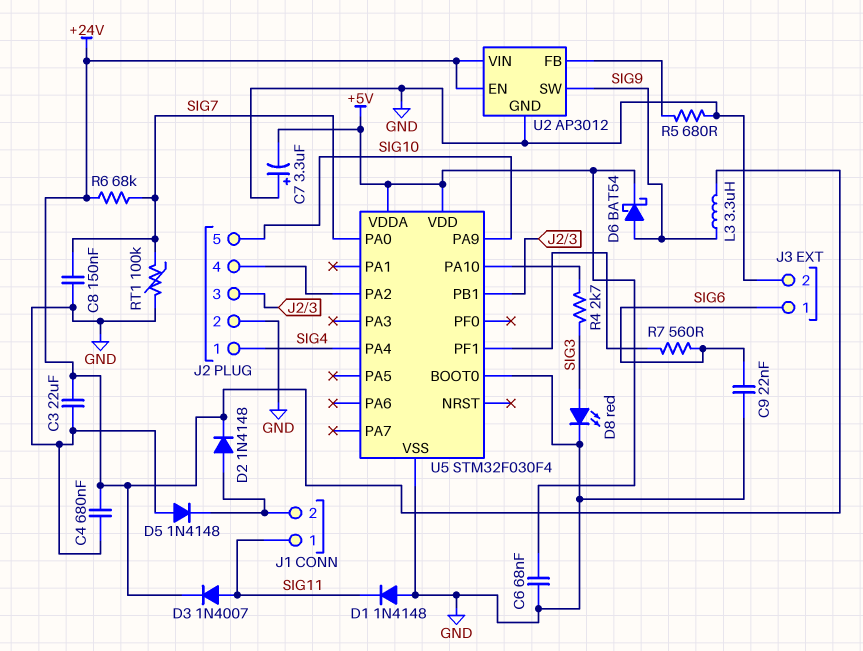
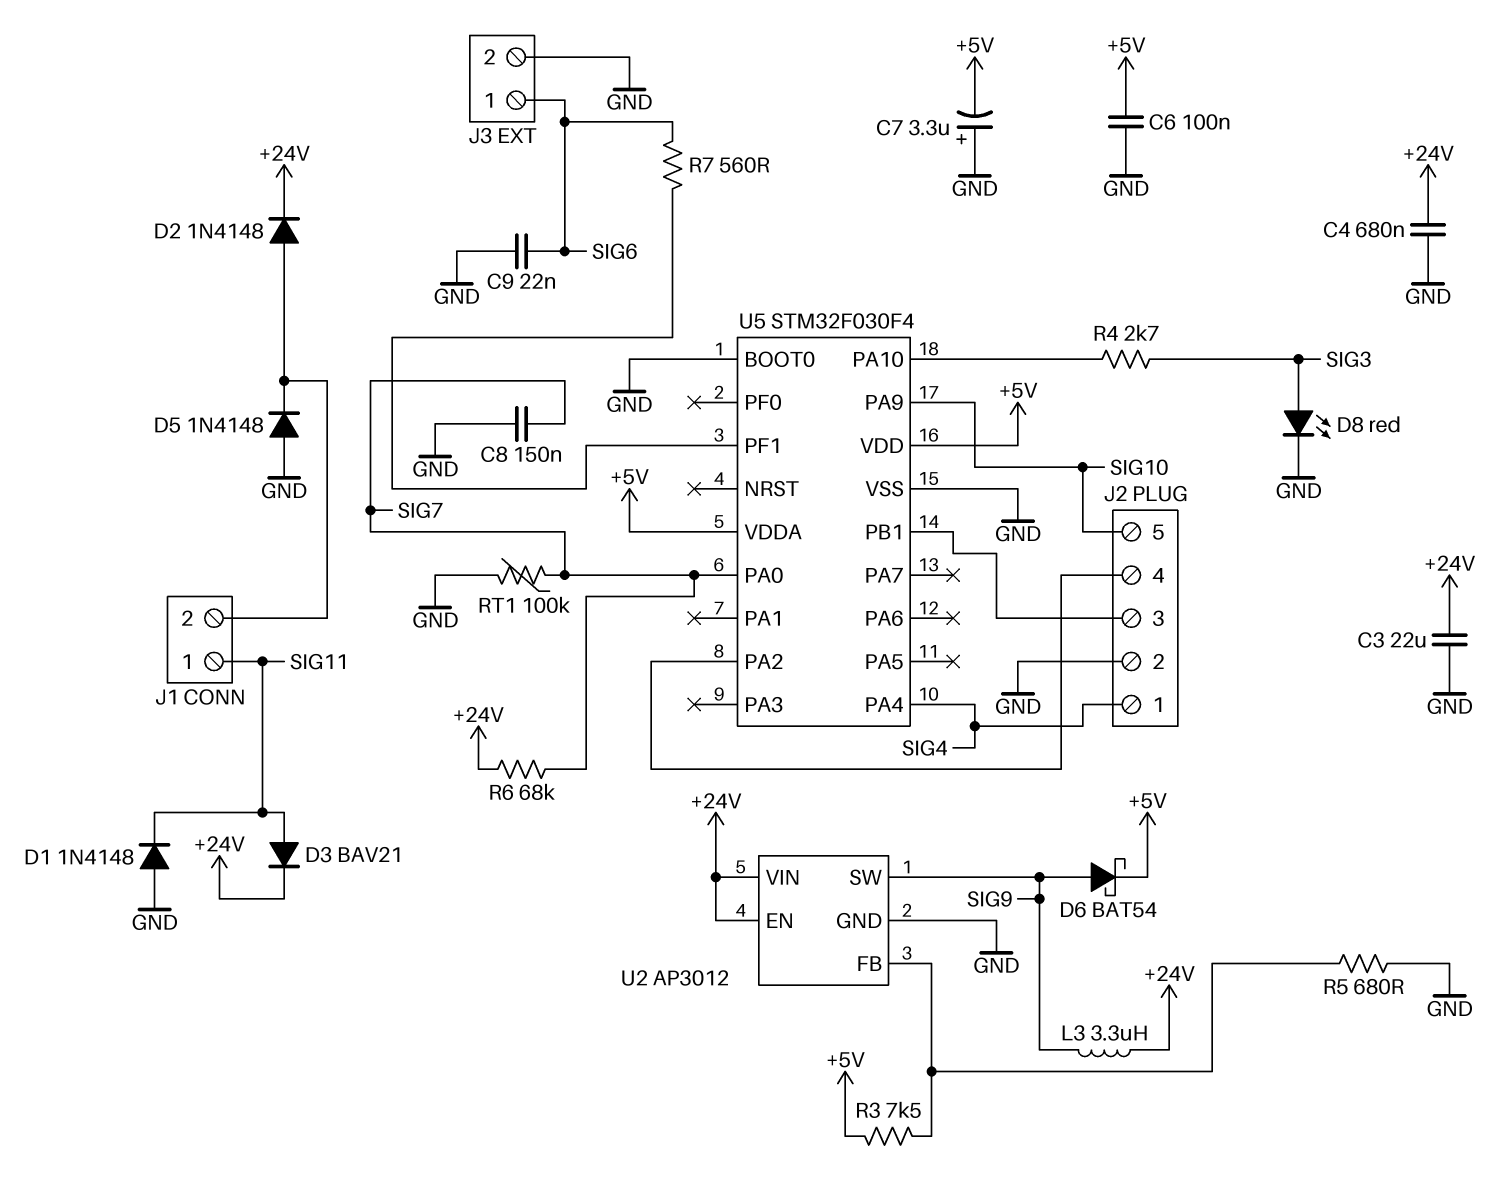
C6: 68nF (+5V, GND) -> 100nF (+5V, GND)
D3: diode 1N4007 (A SIG11, K +24V) -> diode BAV21 (A SIG11, K +24V)
R3: none -> 7.5k (+5V, U2/FB)

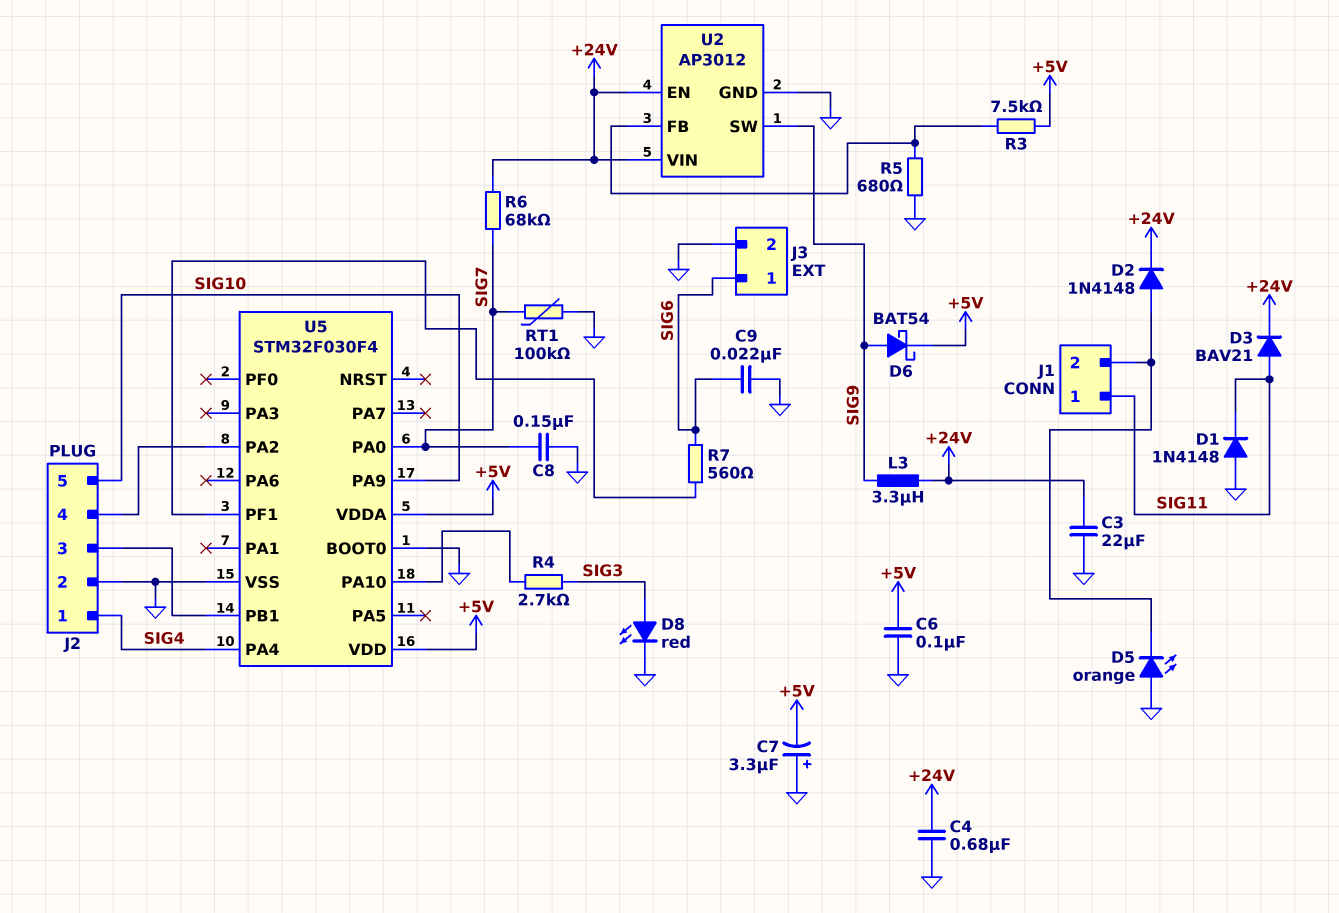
D5: diode 1N4148 (A GND, K J1/2) -> LED orange (A GND, K J1/2)

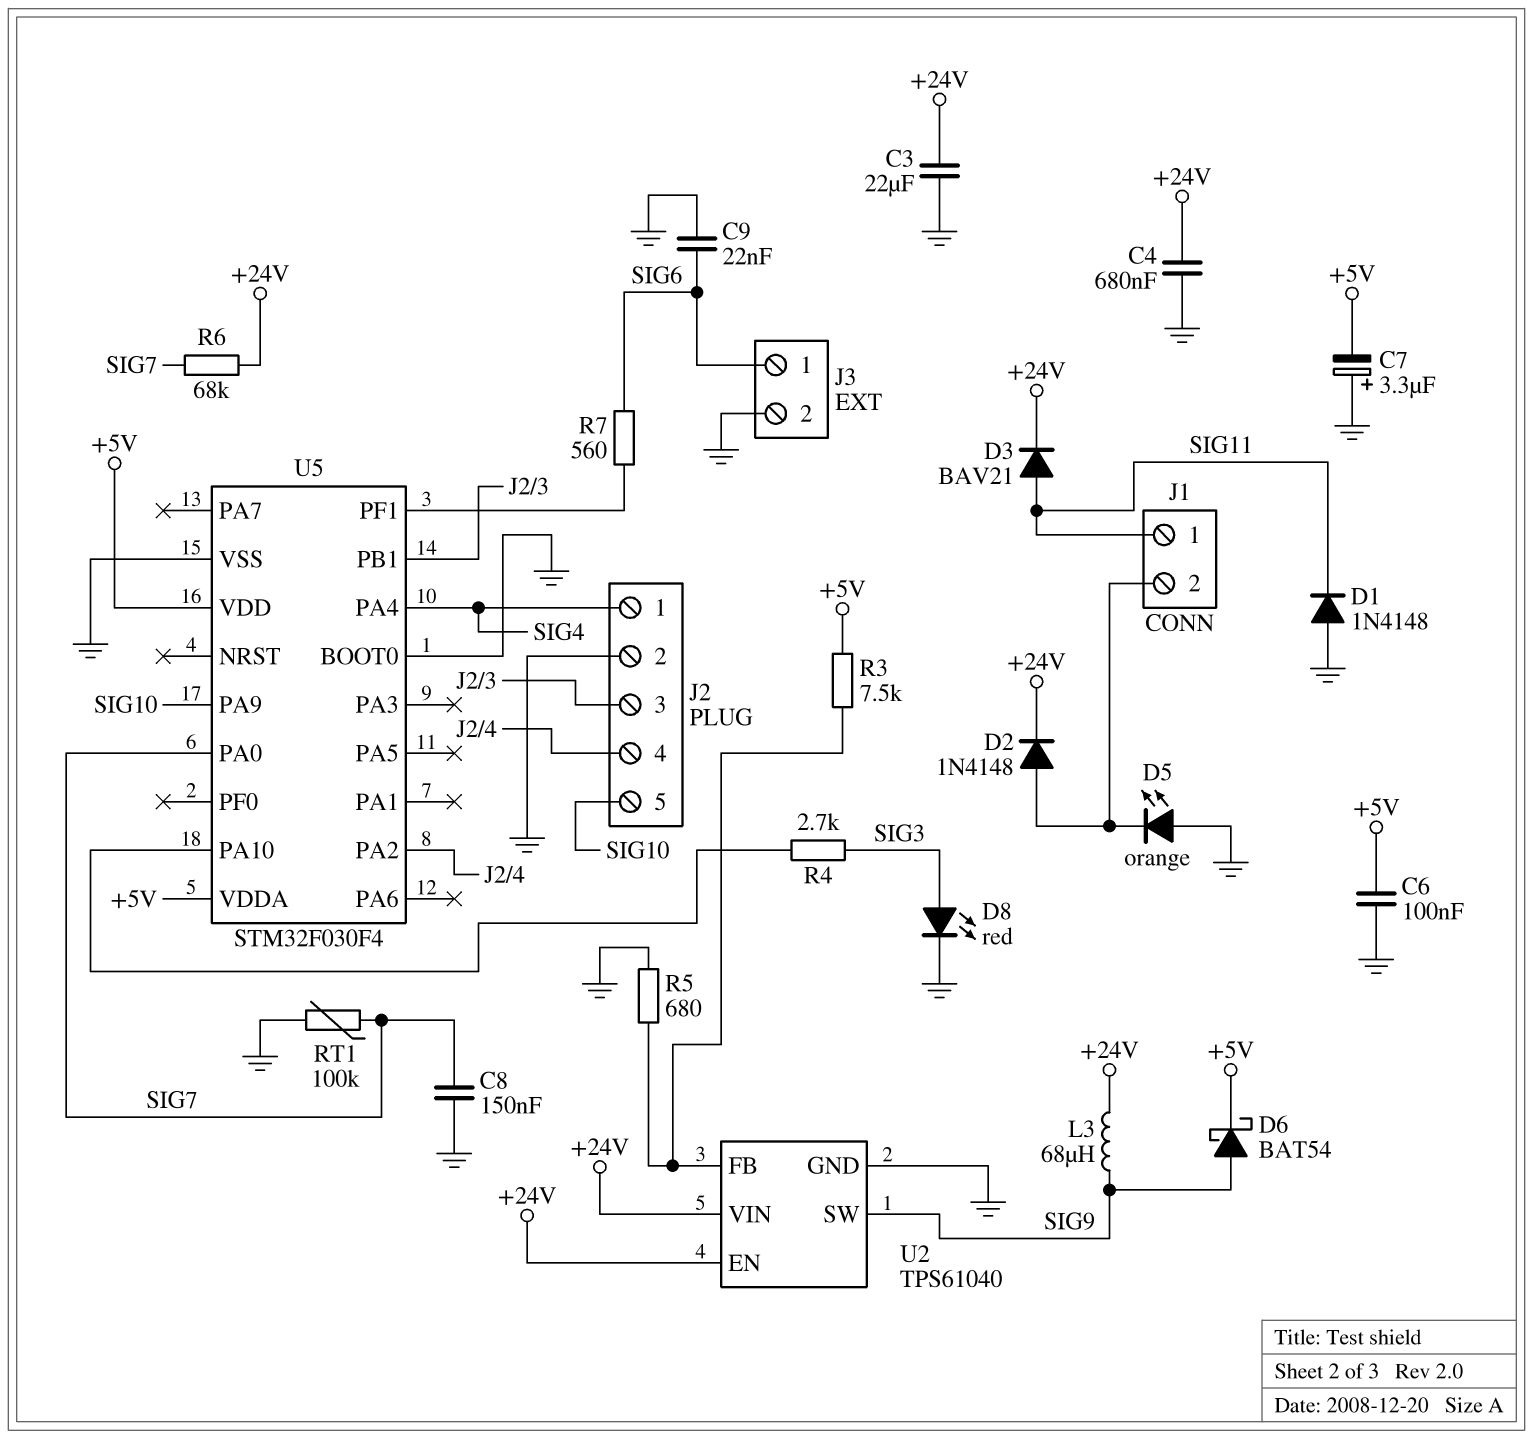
L3: 3.3uH (+24V, SIG9) -> 68uH (+24V, SIG9)
U2: AP3012 -> TPS61040

